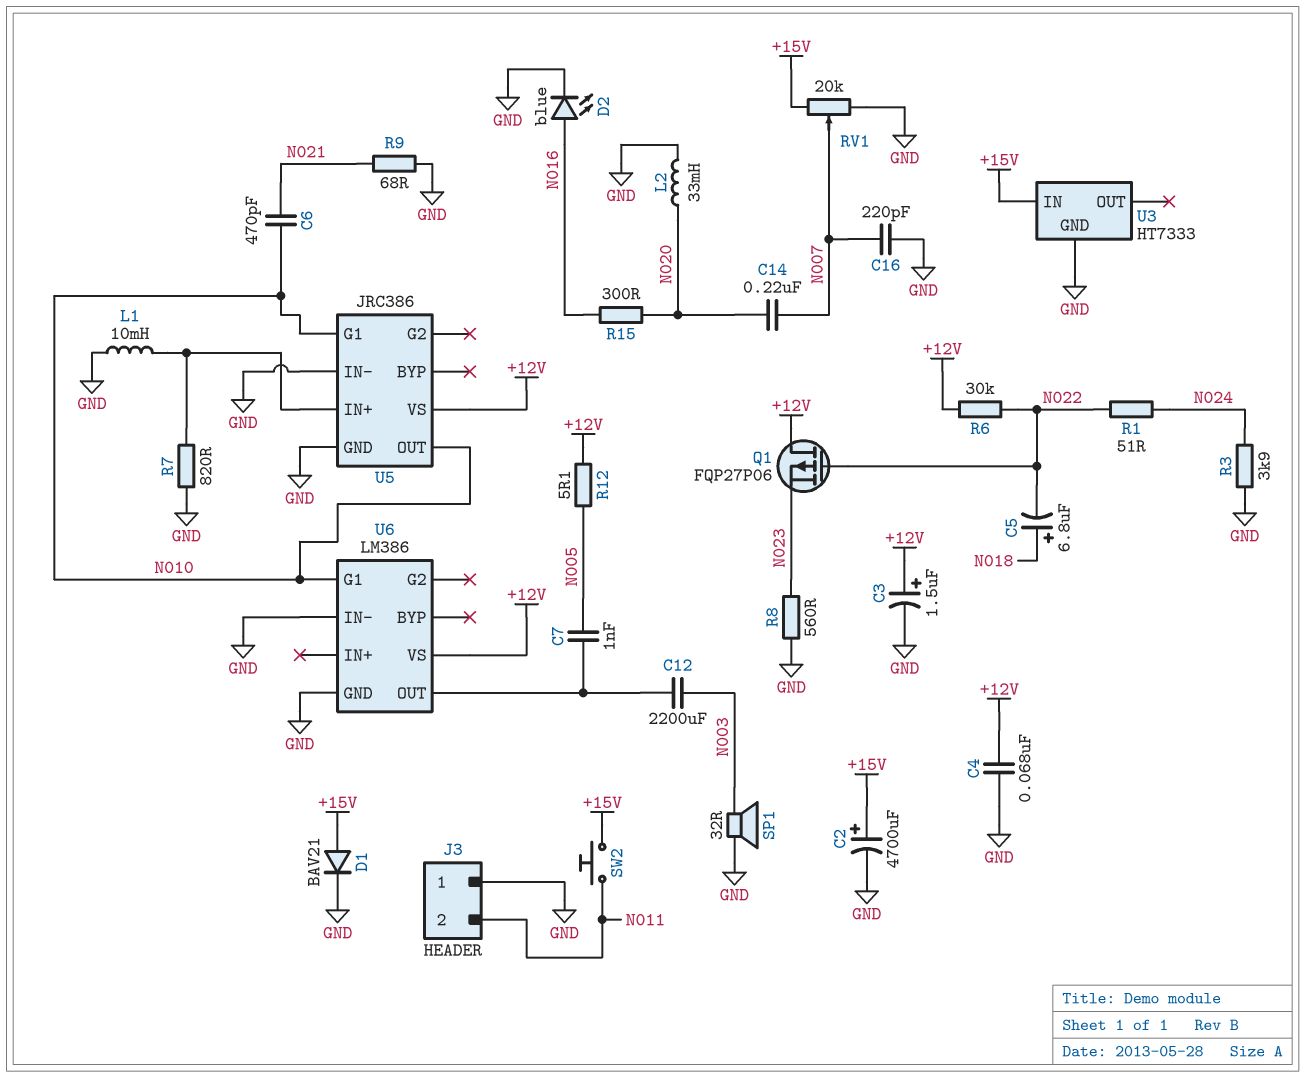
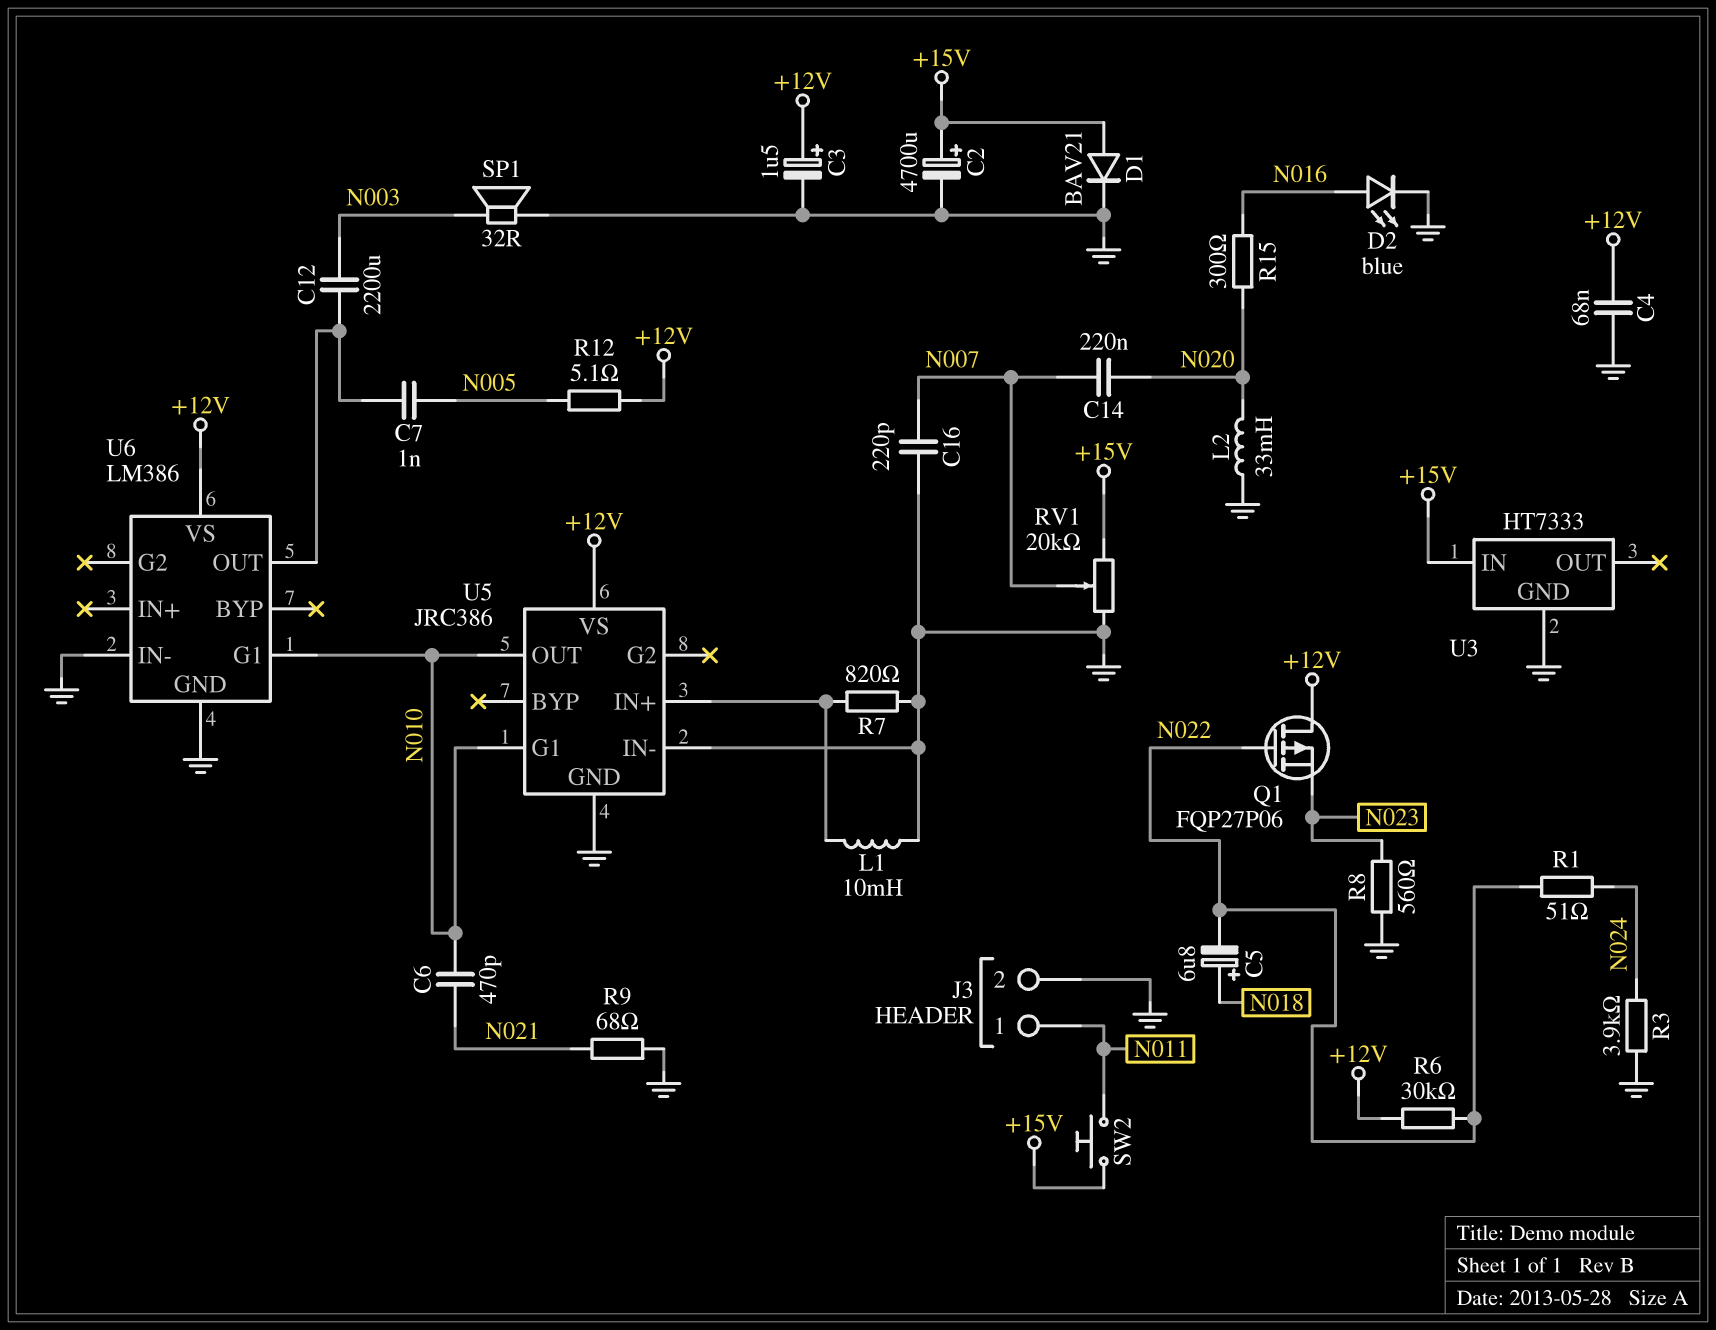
J3 pin 1: GND -> N011
J3 pin 2: N011 -> GND

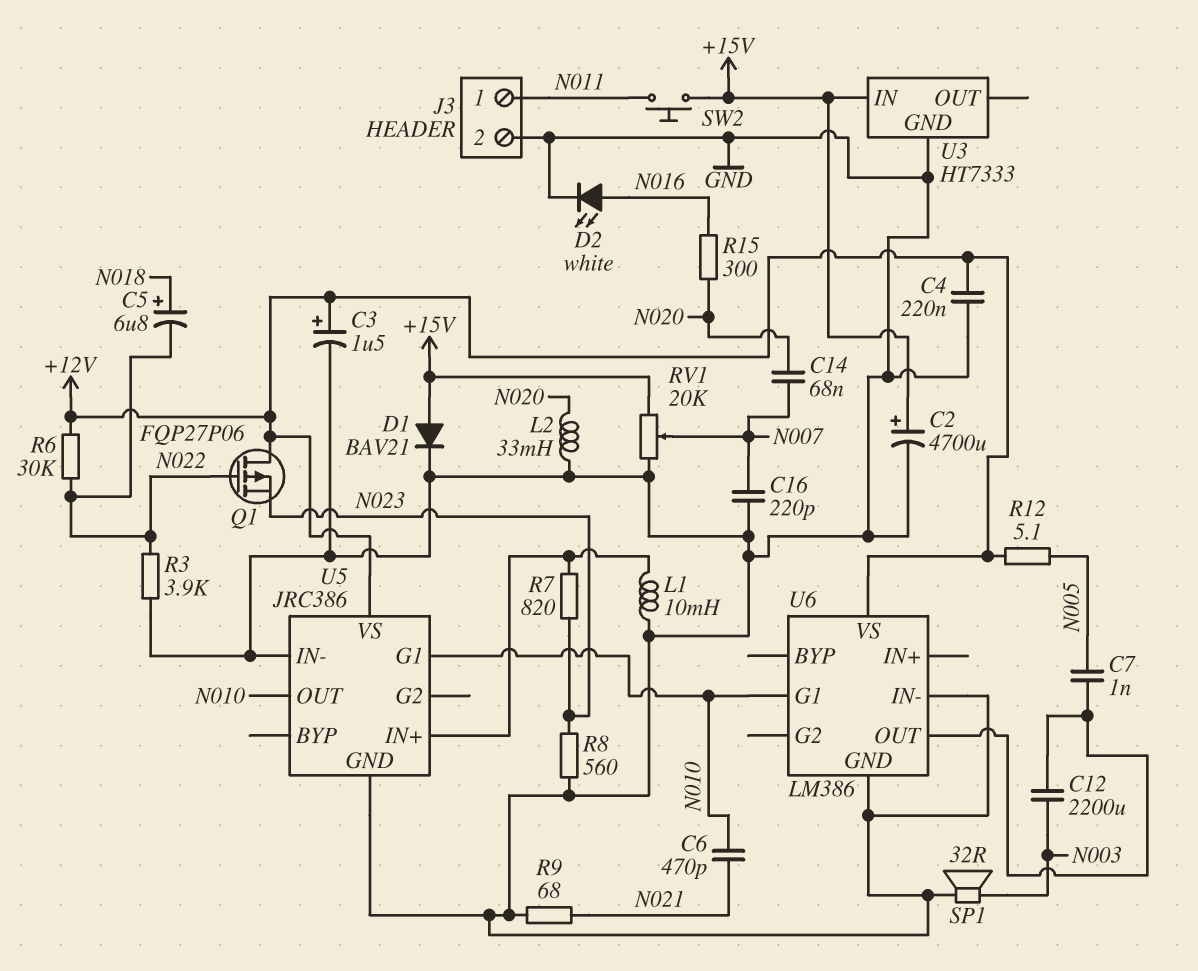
C4: 68nF (+12V, GND) -> 220nF (+12V, GND)
C14: 220nF (N007, N020) -> 68nF (N007, N020)
D2: LED blue (A N016, K GND) -> LED white (A N016, K GND)
R1: 51 (N022, N024) -> none
R3: 3.9k (GND, N024) -> 3.9k (GND, N022)
R7: 820 (GND, U5/IN+) -> 820 (N023, U5/IN+)

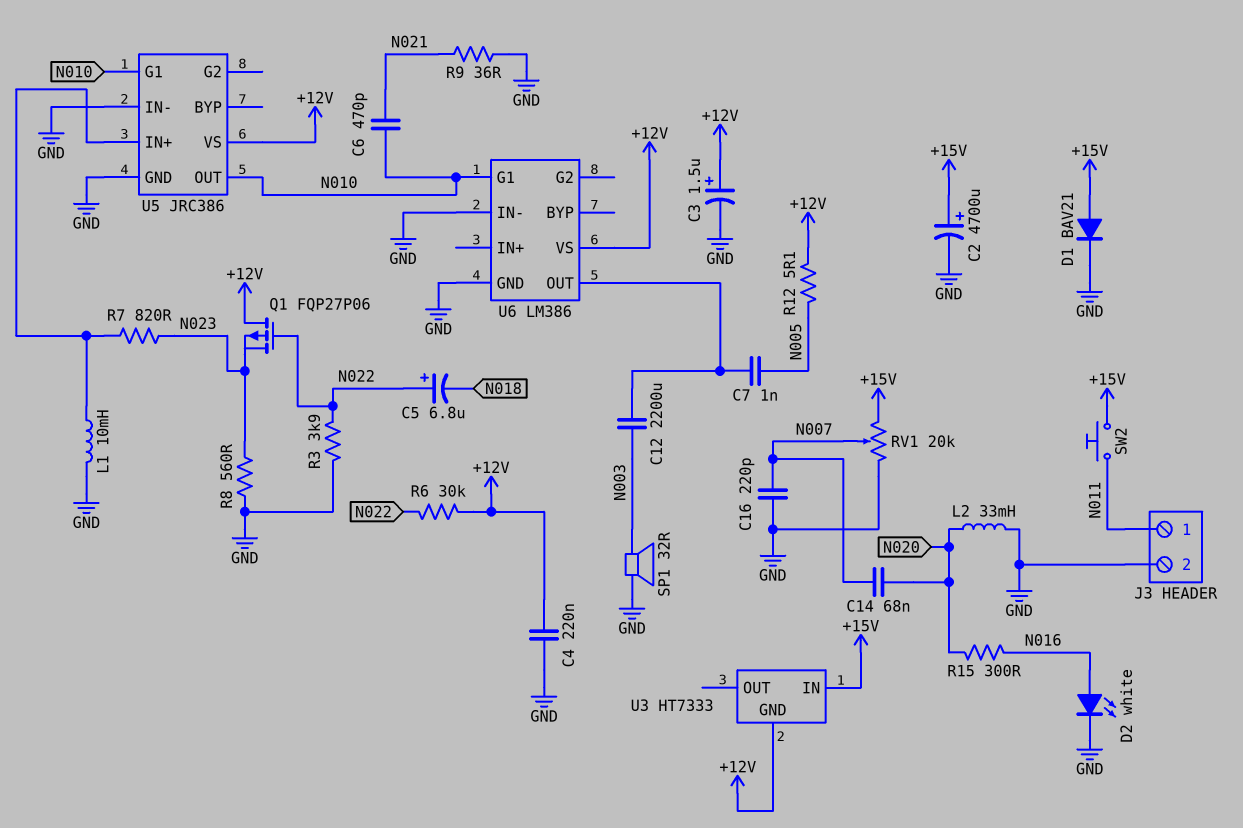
C5: 6.8uF (plus N018, minus N022) -> 6.8uF (plus N022, minus N018)
R9: 68 (GND, N021) -> 36 (GND, N021)
U3 pin GND: GND -> +12V

